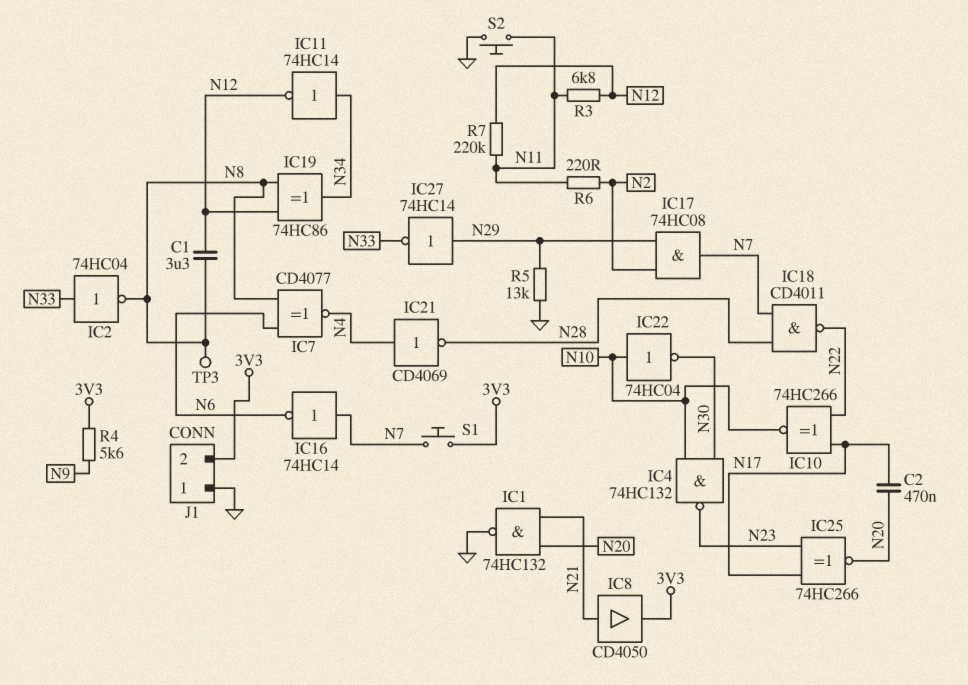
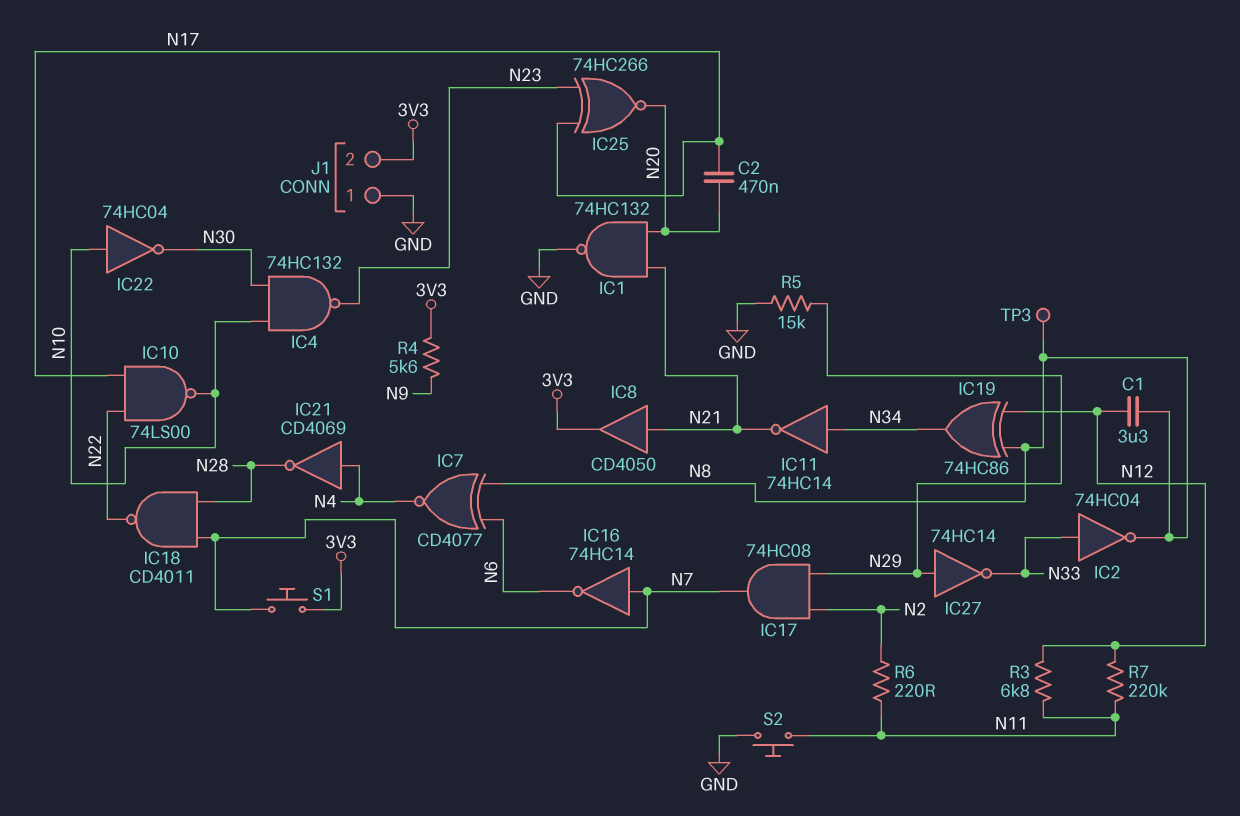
IC10: XNOR 74HC266 (in N17, in N22, out N10) -> NAND 74LS00 (in N17, in N22, out N10)
IC11: NOT 74HC14 (in N34, out N12) -> NOT 74HC14 (in N34, out N21)
R5: 13k (GND, N29) -> 15k (GND, N29)

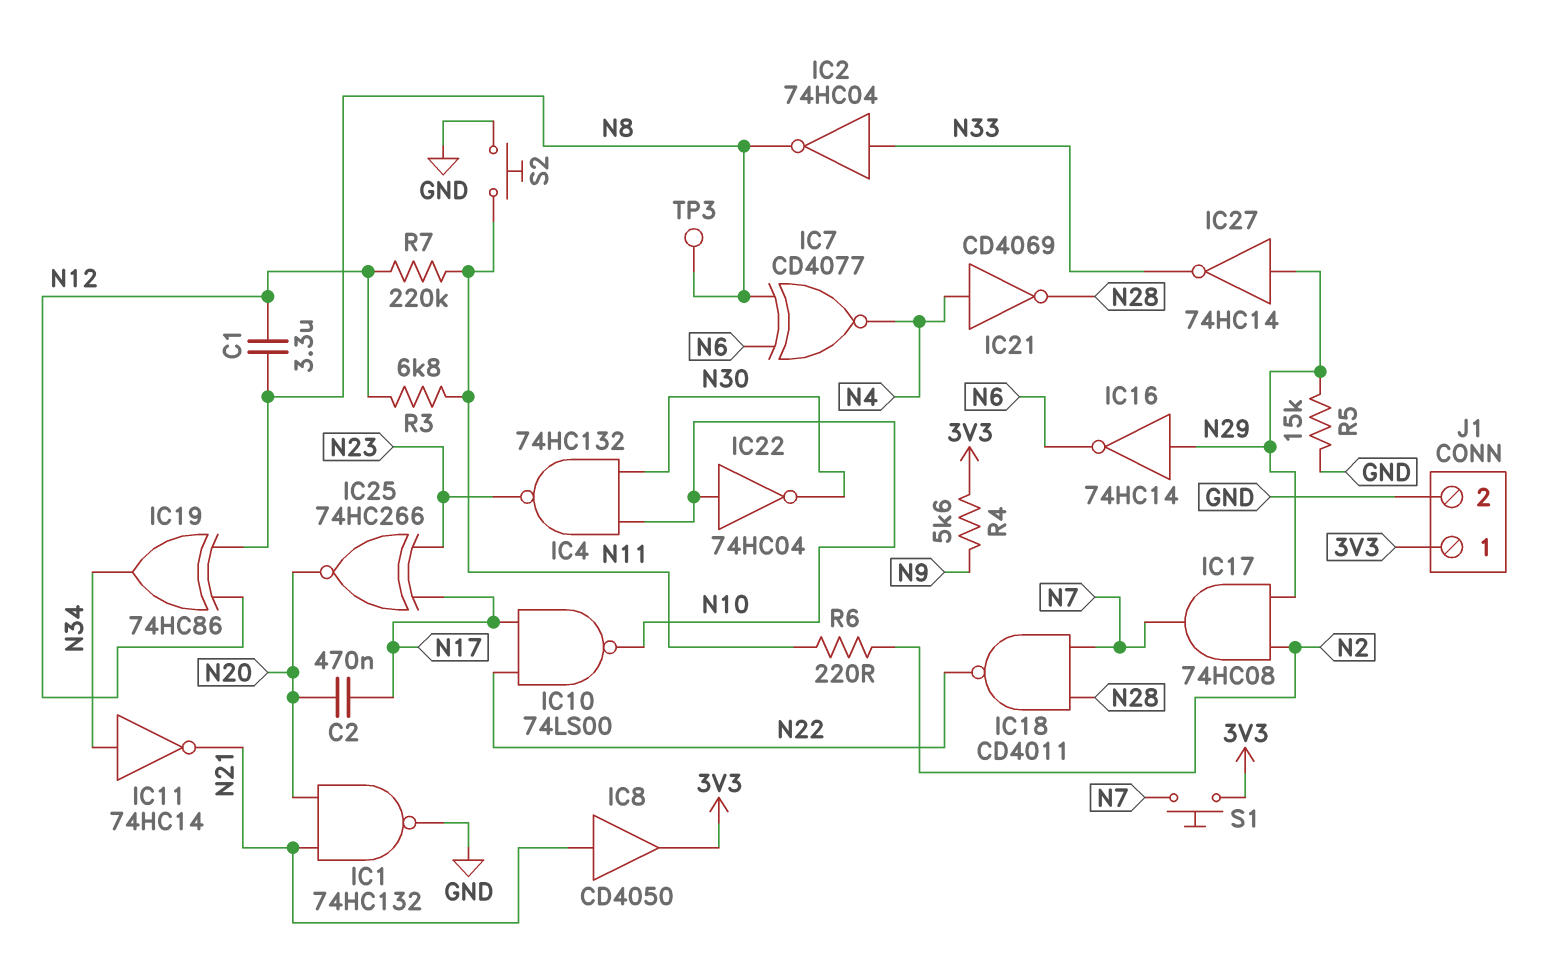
IC16: NOT 74HC14 (in N7, out N6) -> NOT 74HC14 (in N29, out N6)
J1 pin 1: GND -> 3V3
J1 pin 2: 3V3 -> GND

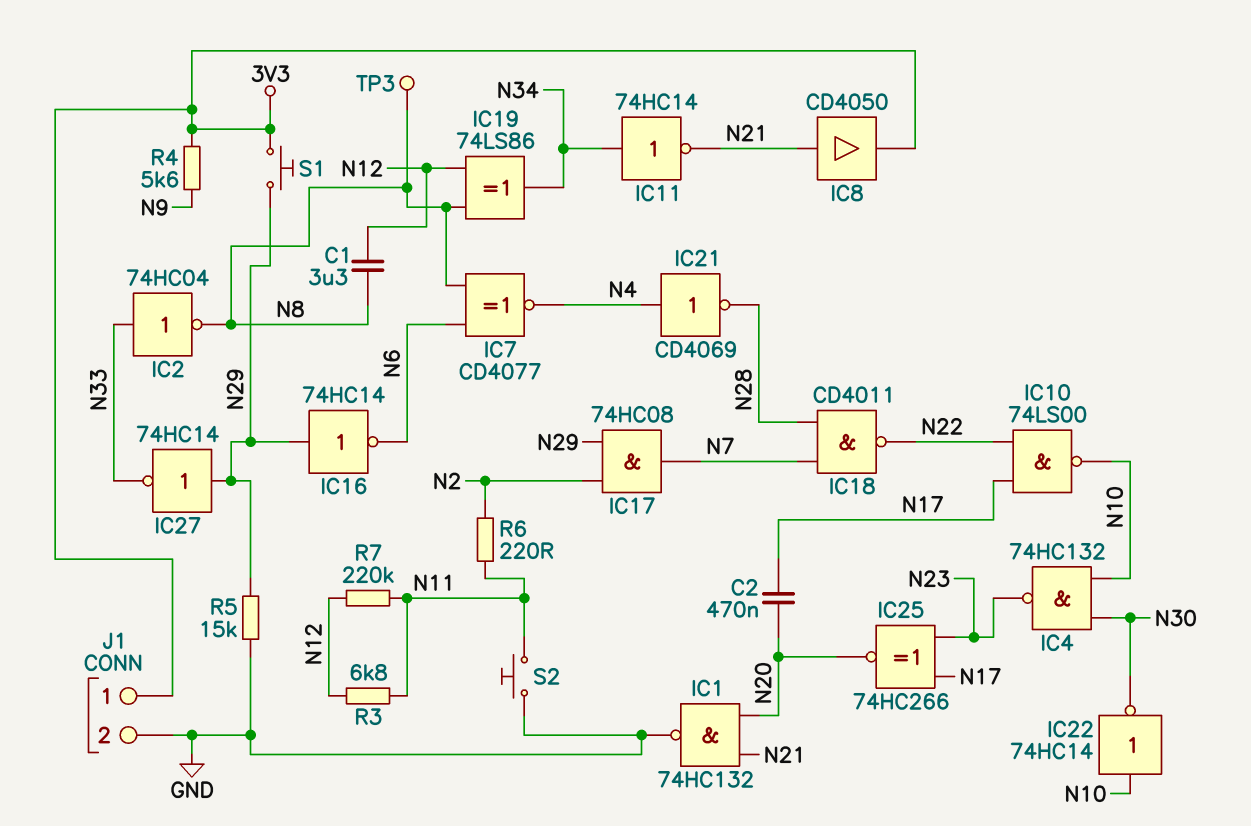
IC19: XOR 74HC86 (in N8, in N12, out N34) -> XOR 74LS86 (in N8, in N12, out N34)
IC22: NOT 74HC04 (in N10, out N30) -> NOT 74HC14 (in N10, out N30)
S1: button (3V3, N7) -> button (3V3, N29)

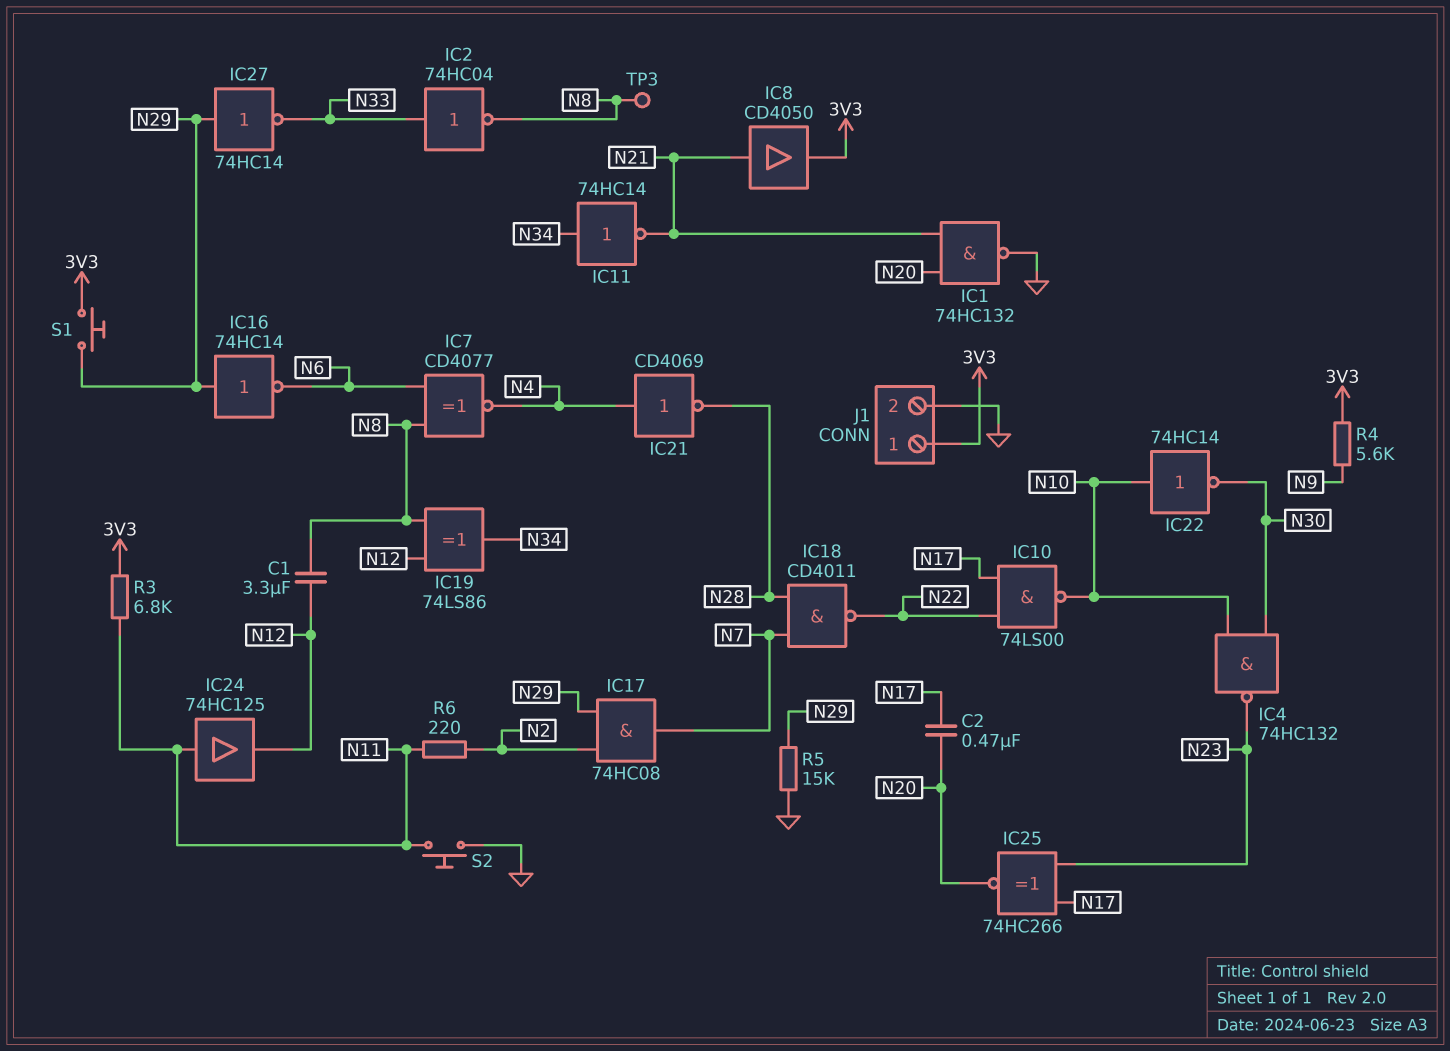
IC24: none -> buffer 74HC125 (in N11, out N12)
R3: 6.8k (N11, N12) -> 6.8k (3V3, N11)
R7: 220k (N11, N12) -> none

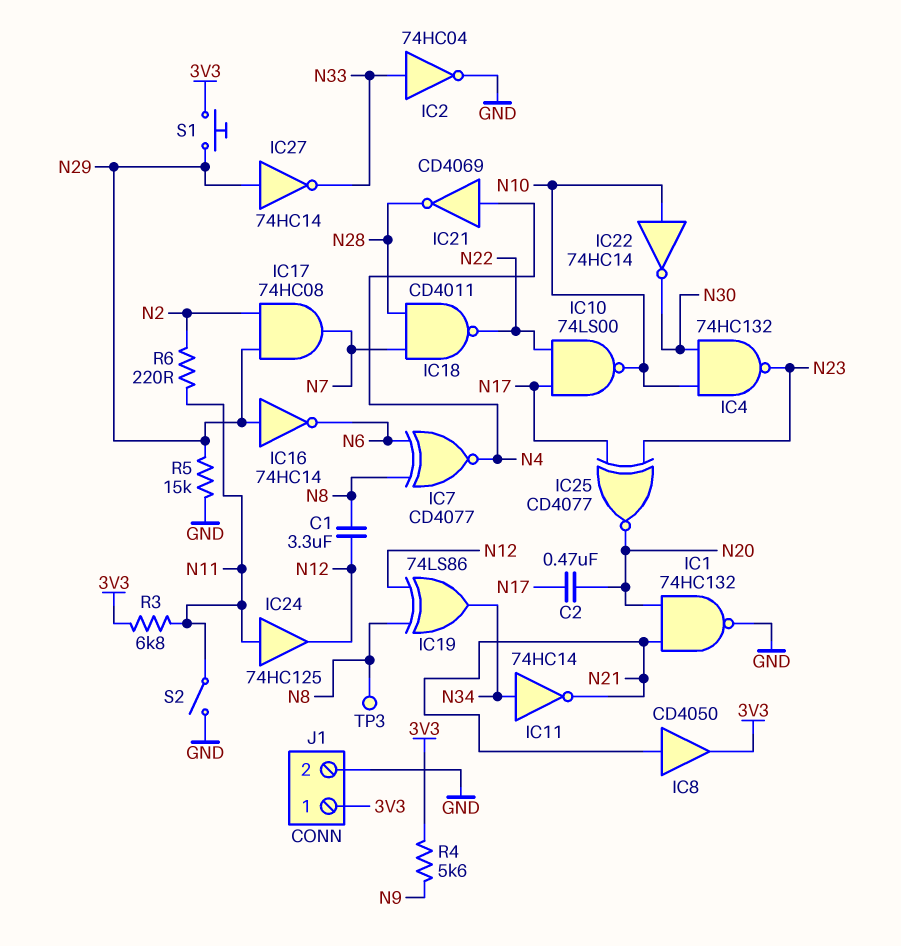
IC2: NOT 74HC04 (in N33, out N8) -> NOT 74HC04 (in N33, out GND)
IC25: XNOR 74HC266 (in N17, in N23, out N20) -> XNOR CD4077 (in N17, in N23, out N20)
S2: button (GND, N11) -> switch (GND, N11)

